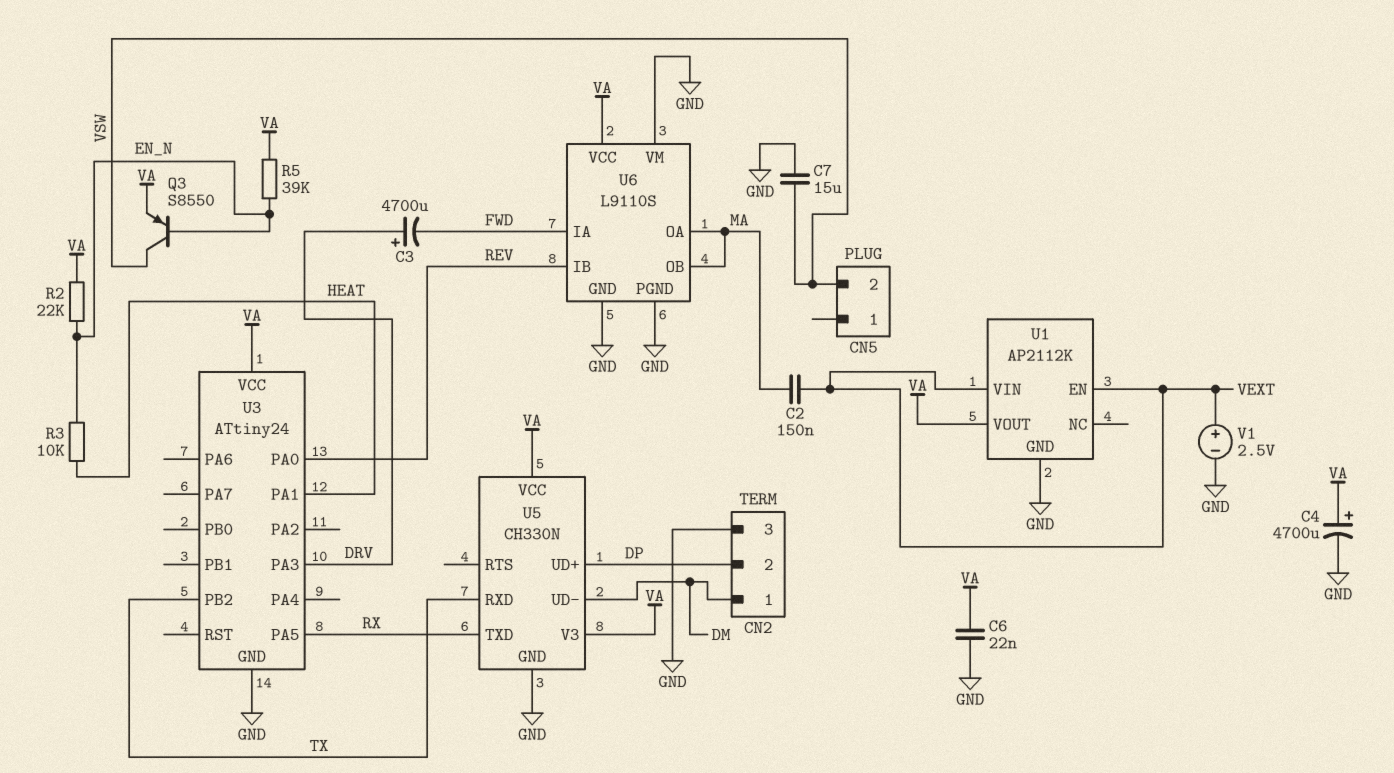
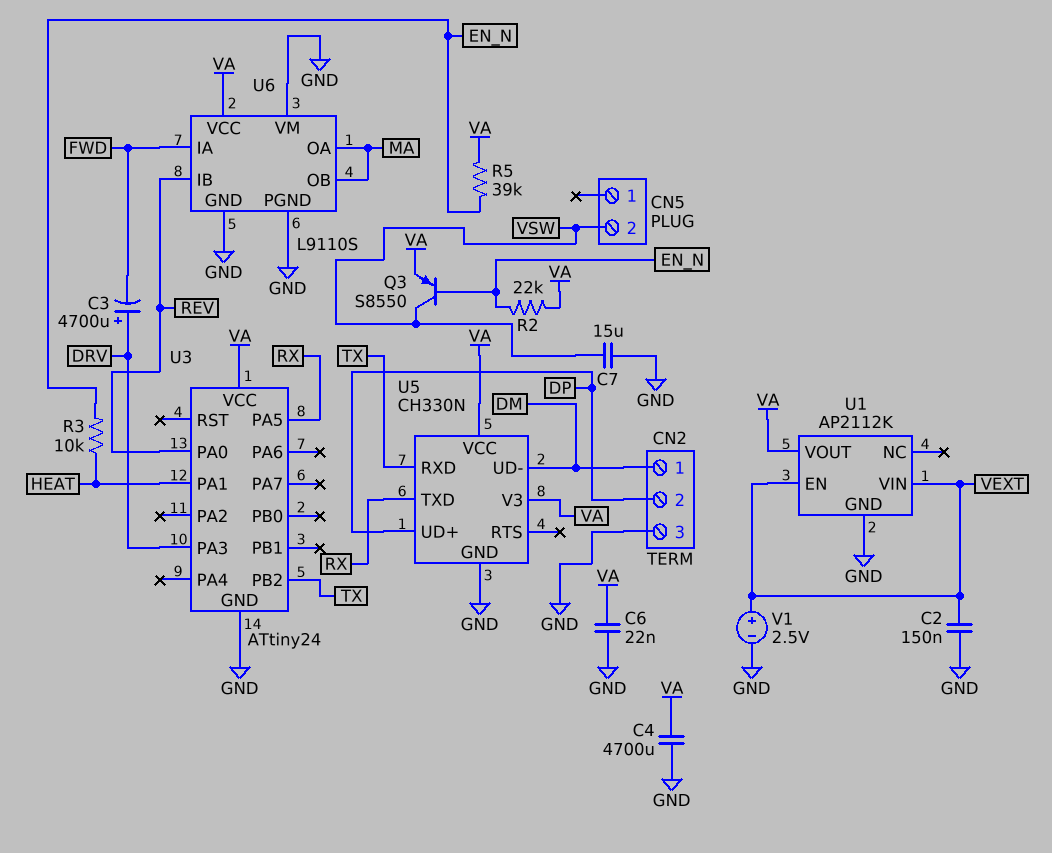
C2: 150nF (MA, VEXT) -> 150nF (GND, VEXT)
C4: 4700uF (plus VA, minus GND) -> 4700uF (GND, VA)

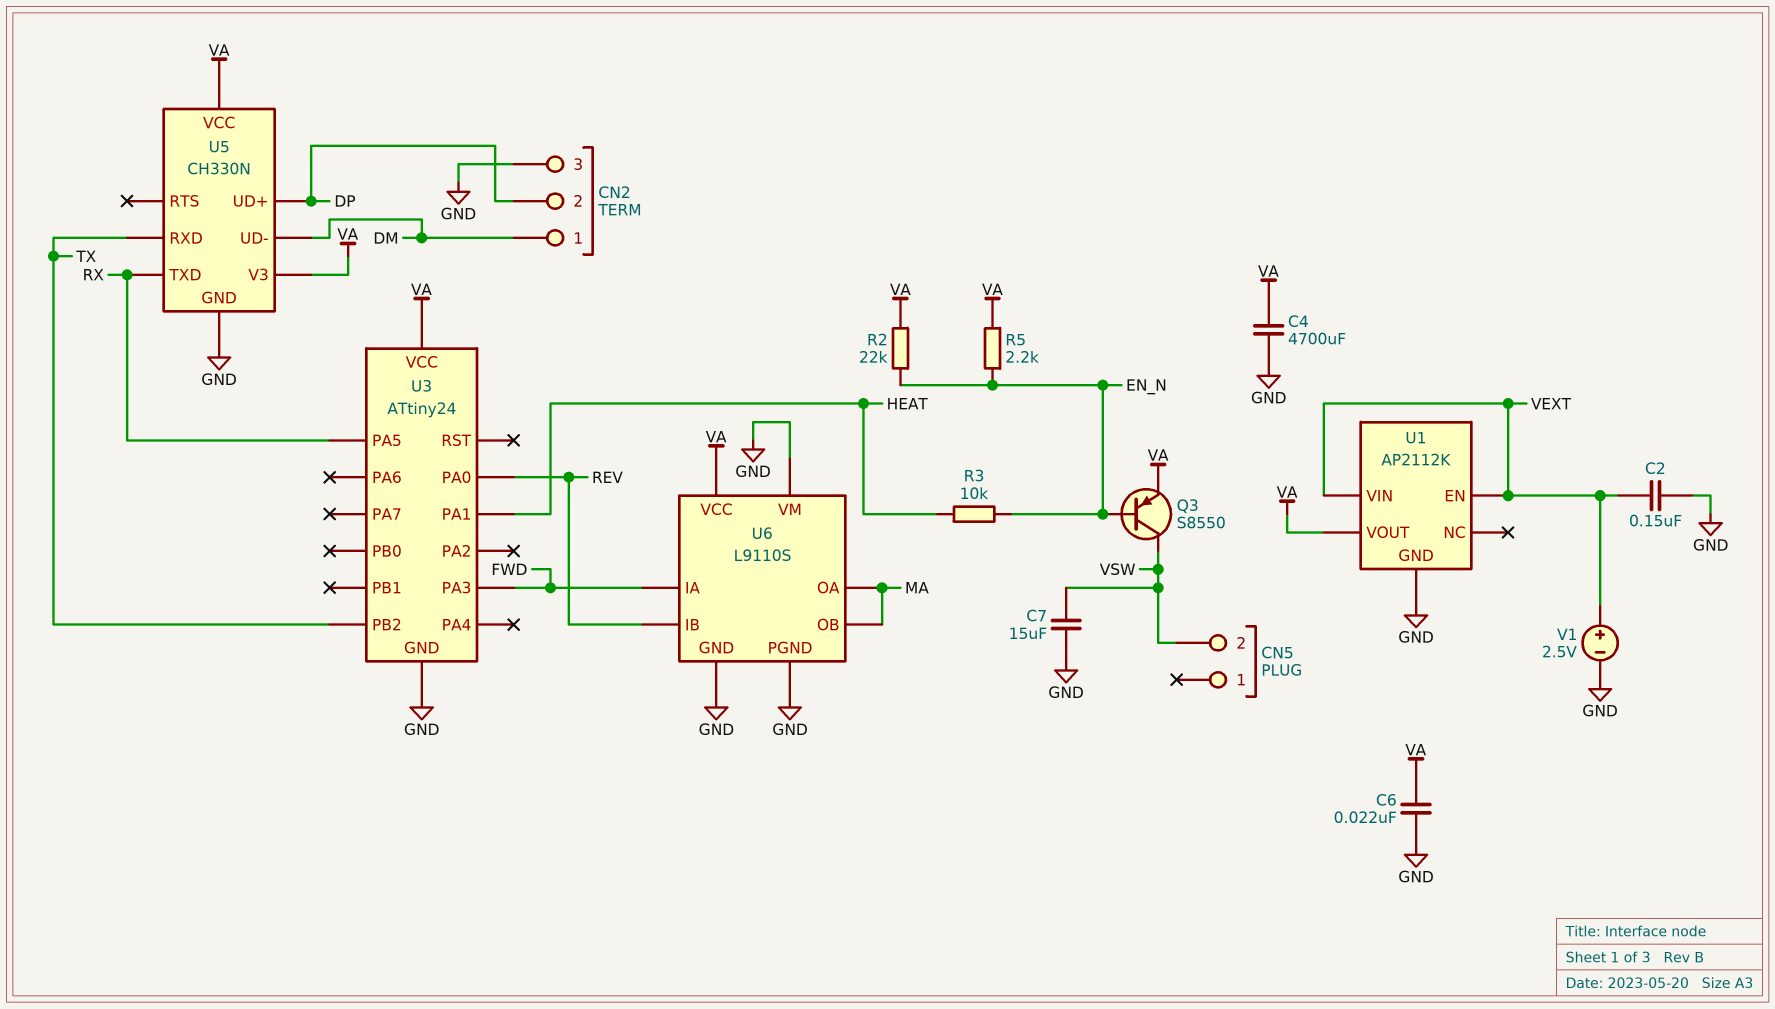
C3: 4700uF (plus DRV, minus FWD) -> none
R5: 39k (EN_N, VA) -> 2.2k (EN_N, VA)
U3 pin PA3: DRV -> FWD

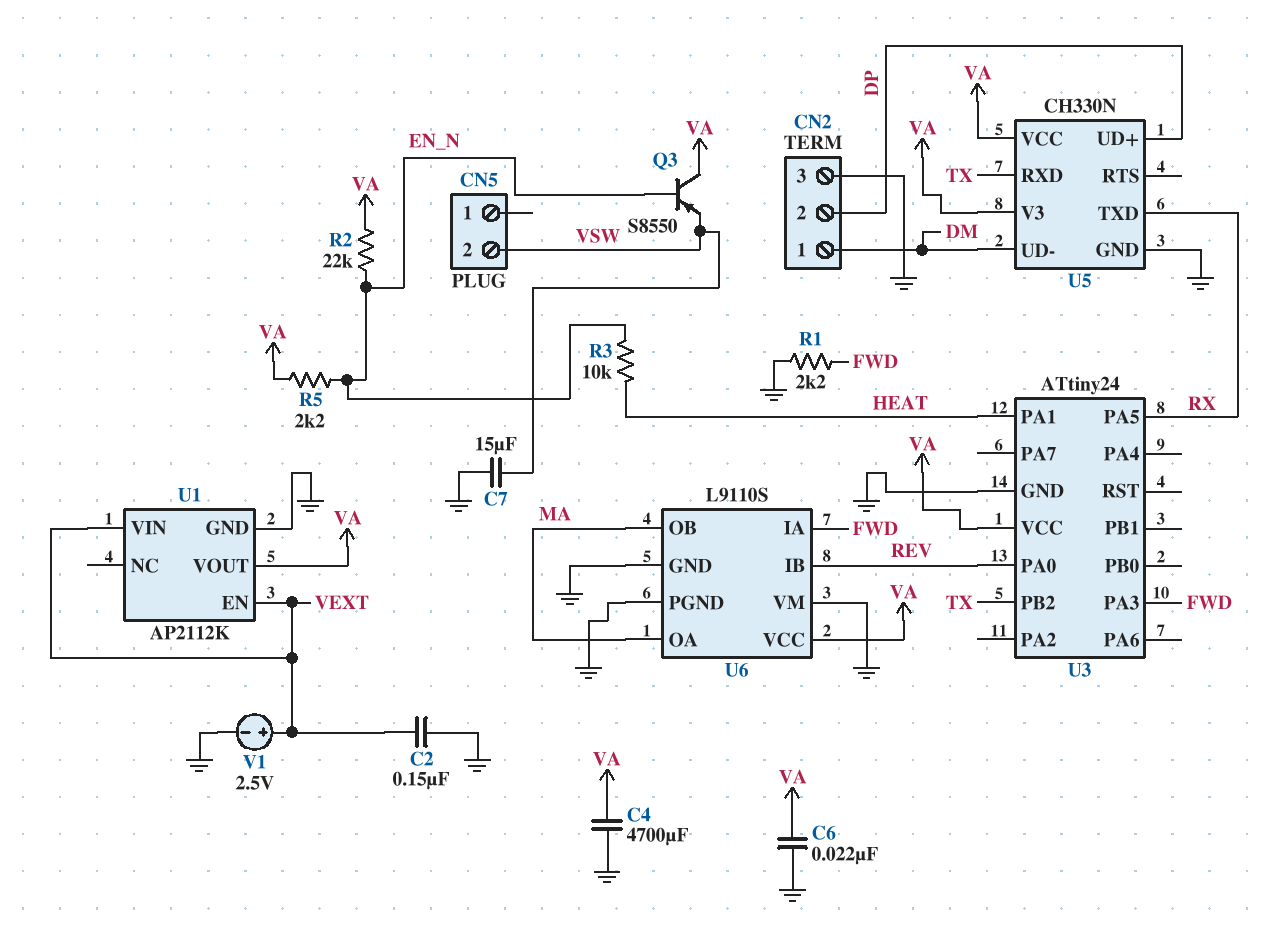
Q3: PNP S8550 (B EN_N, C VSW, E VA) -> PNP S8550 (B EN_N, C VA, E VSW)
R1: none -> 2.2k (FWD, GND)

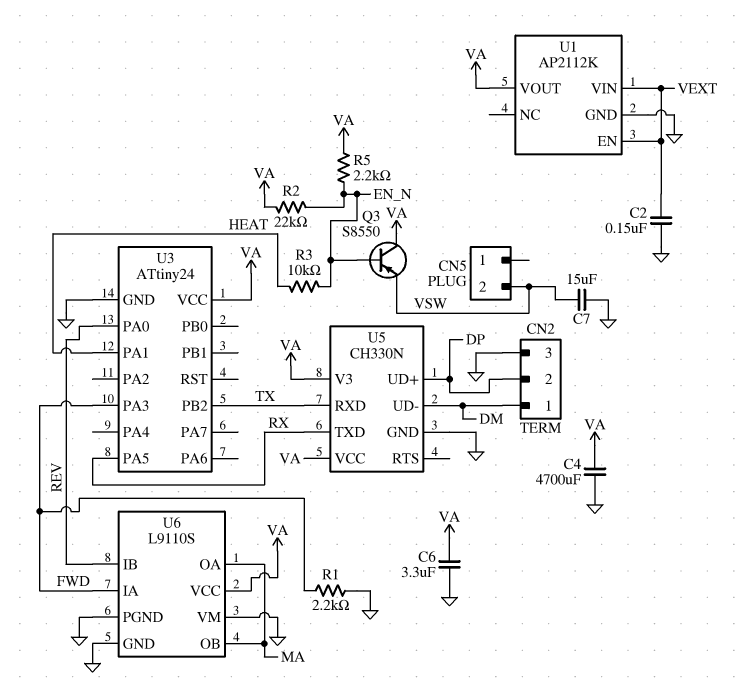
C6: 22nF (GND, VA) -> 3.3uF (GND, VA)
V1: 2.5V (plus VEXT, minus GND) -> none

